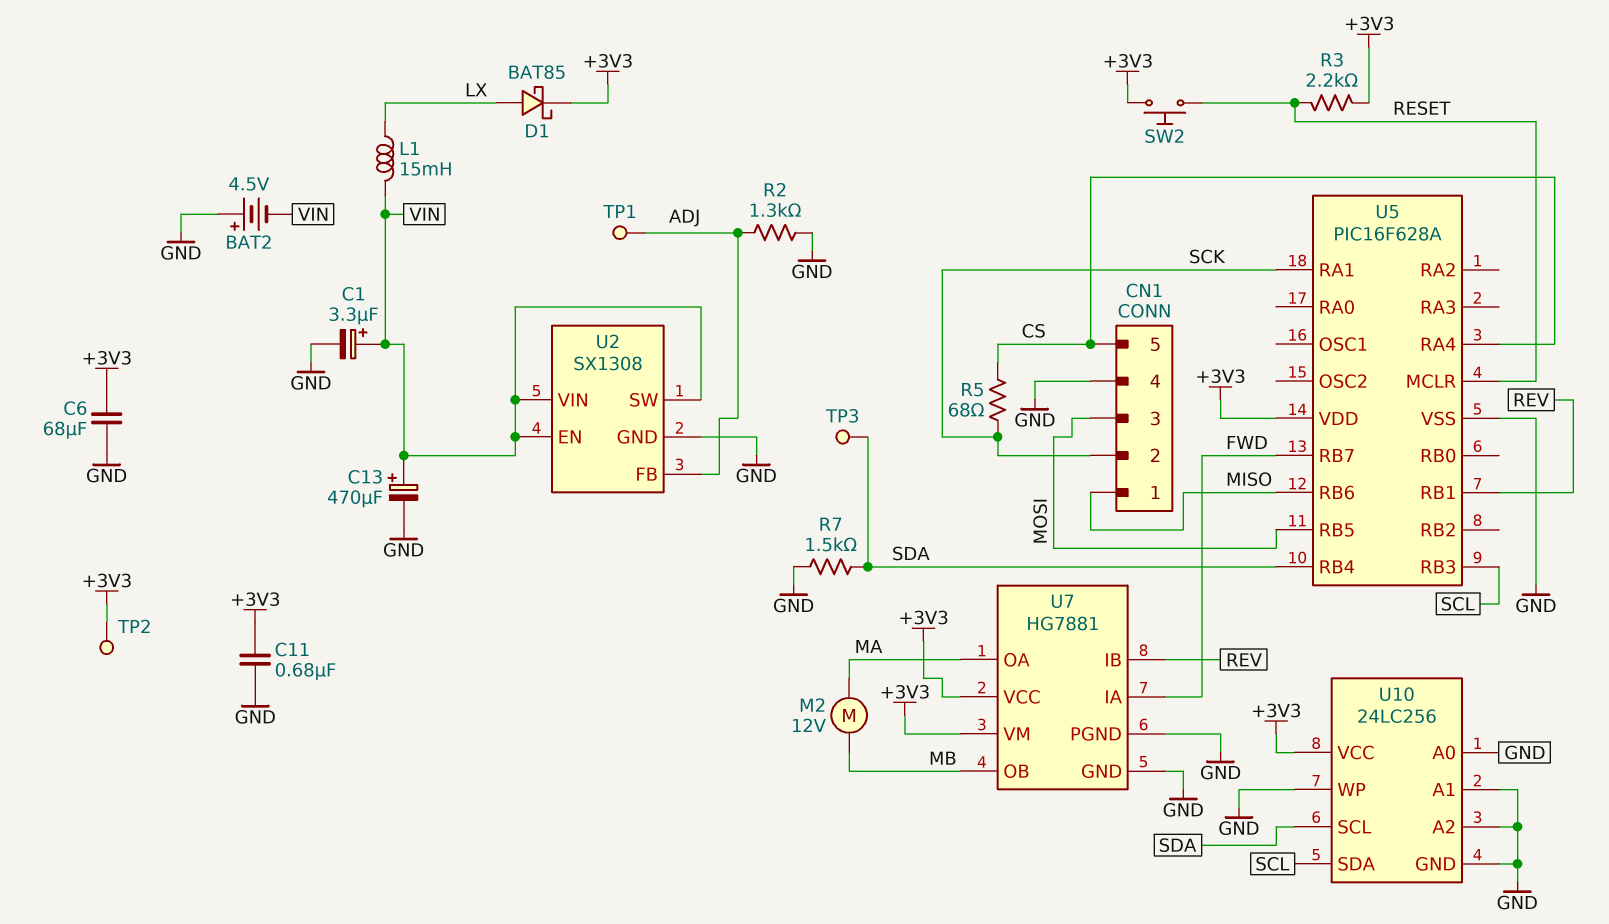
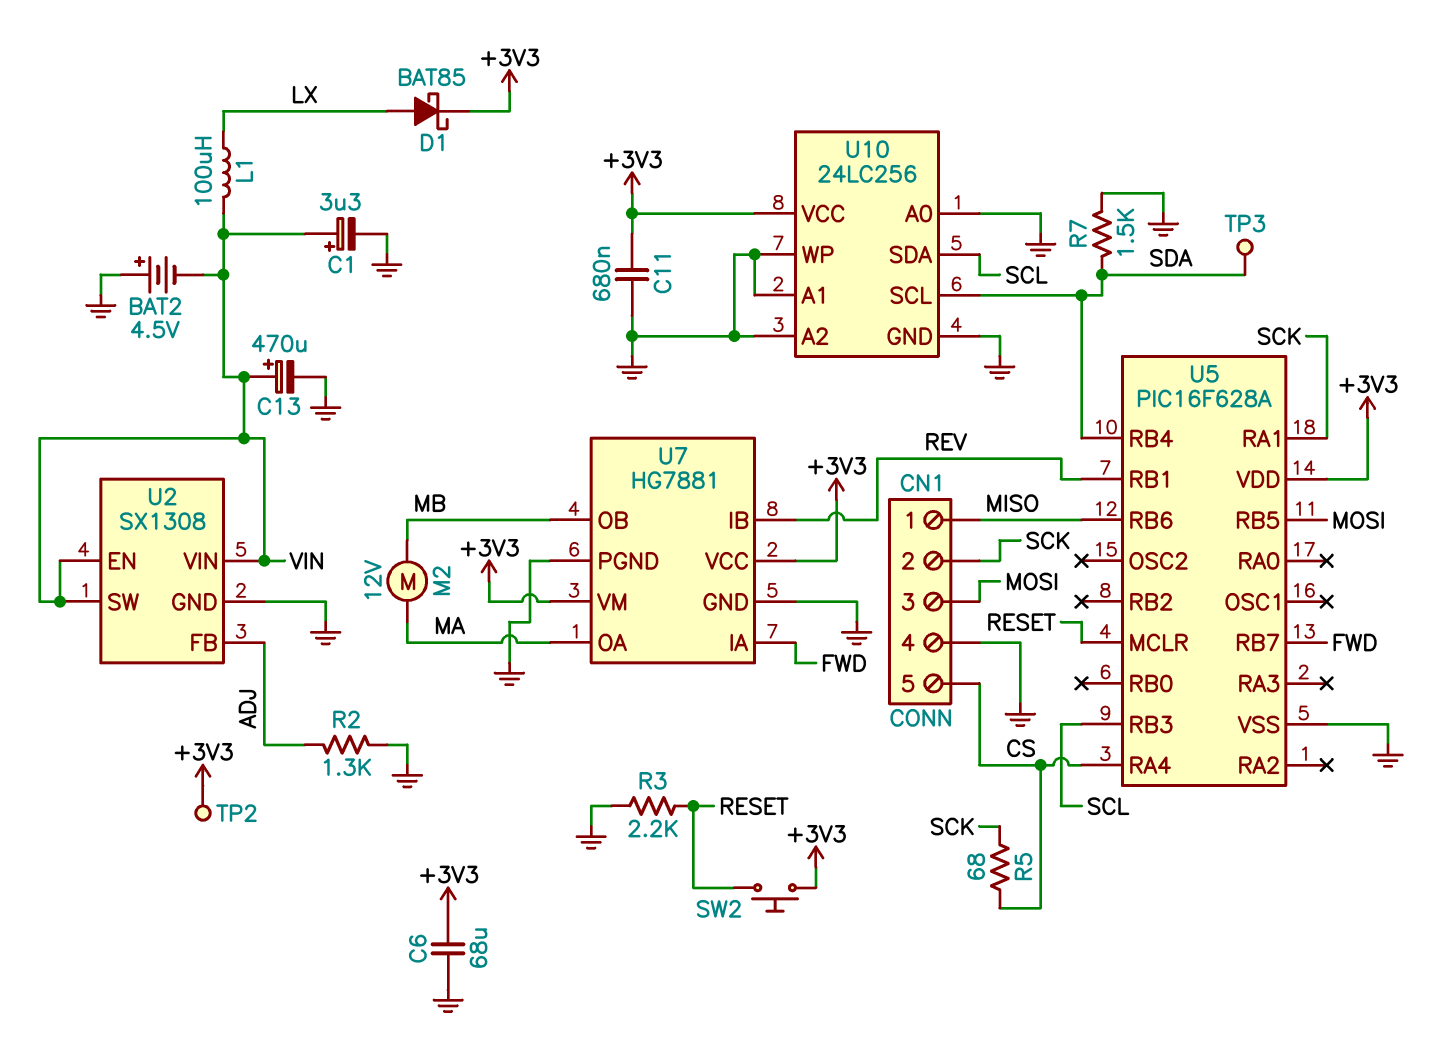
L1: 15mH (LX, VIN) -> 100uH (LX, VIN)
R3: 2.2k (+3V3, RESET) -> 2.2k (GND, RESET)
TP1: test point (ADJ) -> none

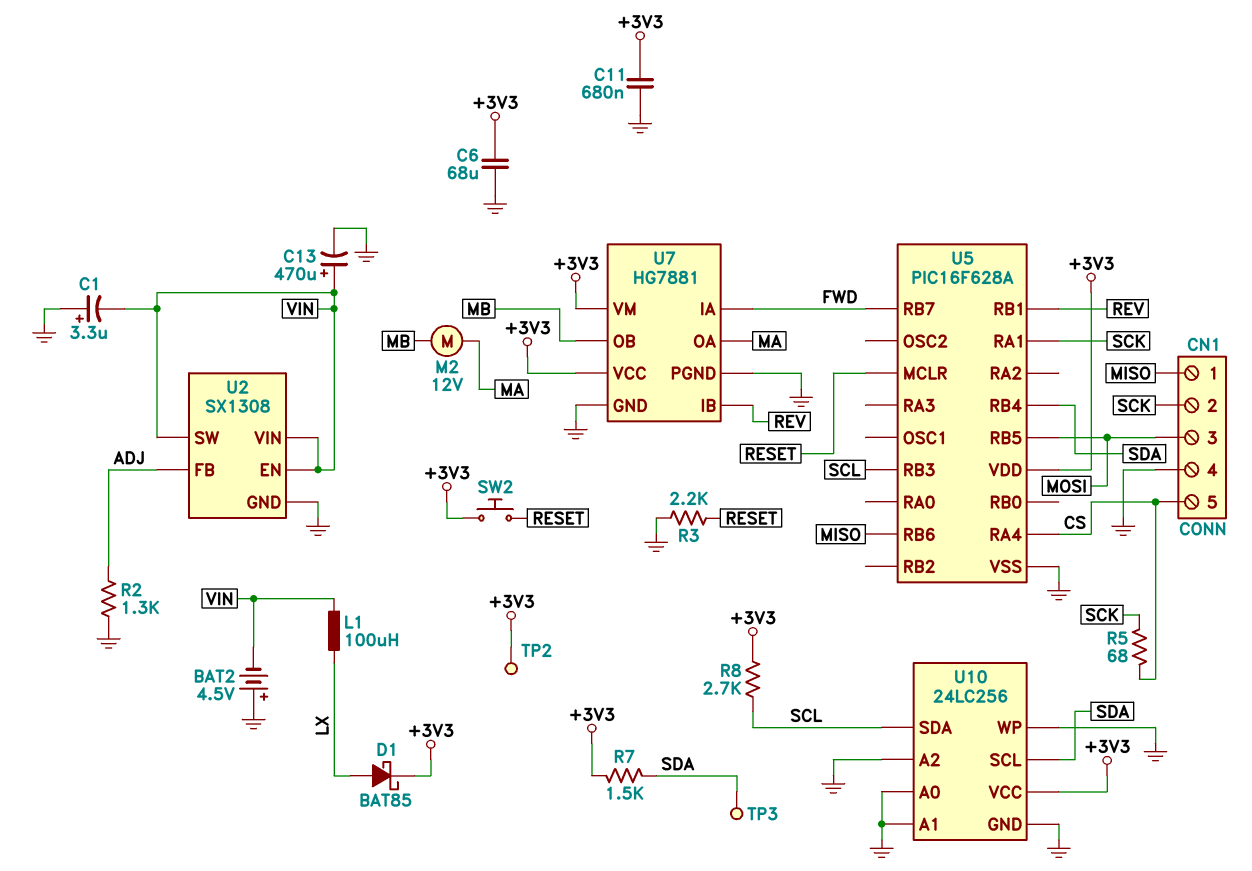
C1: 3.3uF (plus VIN, minus GND) -> 3.3uF (plus GND, minus VIN)
R7: 1.5k (GND, SDA) -> 1.5k (+3V3, SDA)
R8: none -> 2.7k (+3V3, SCL)

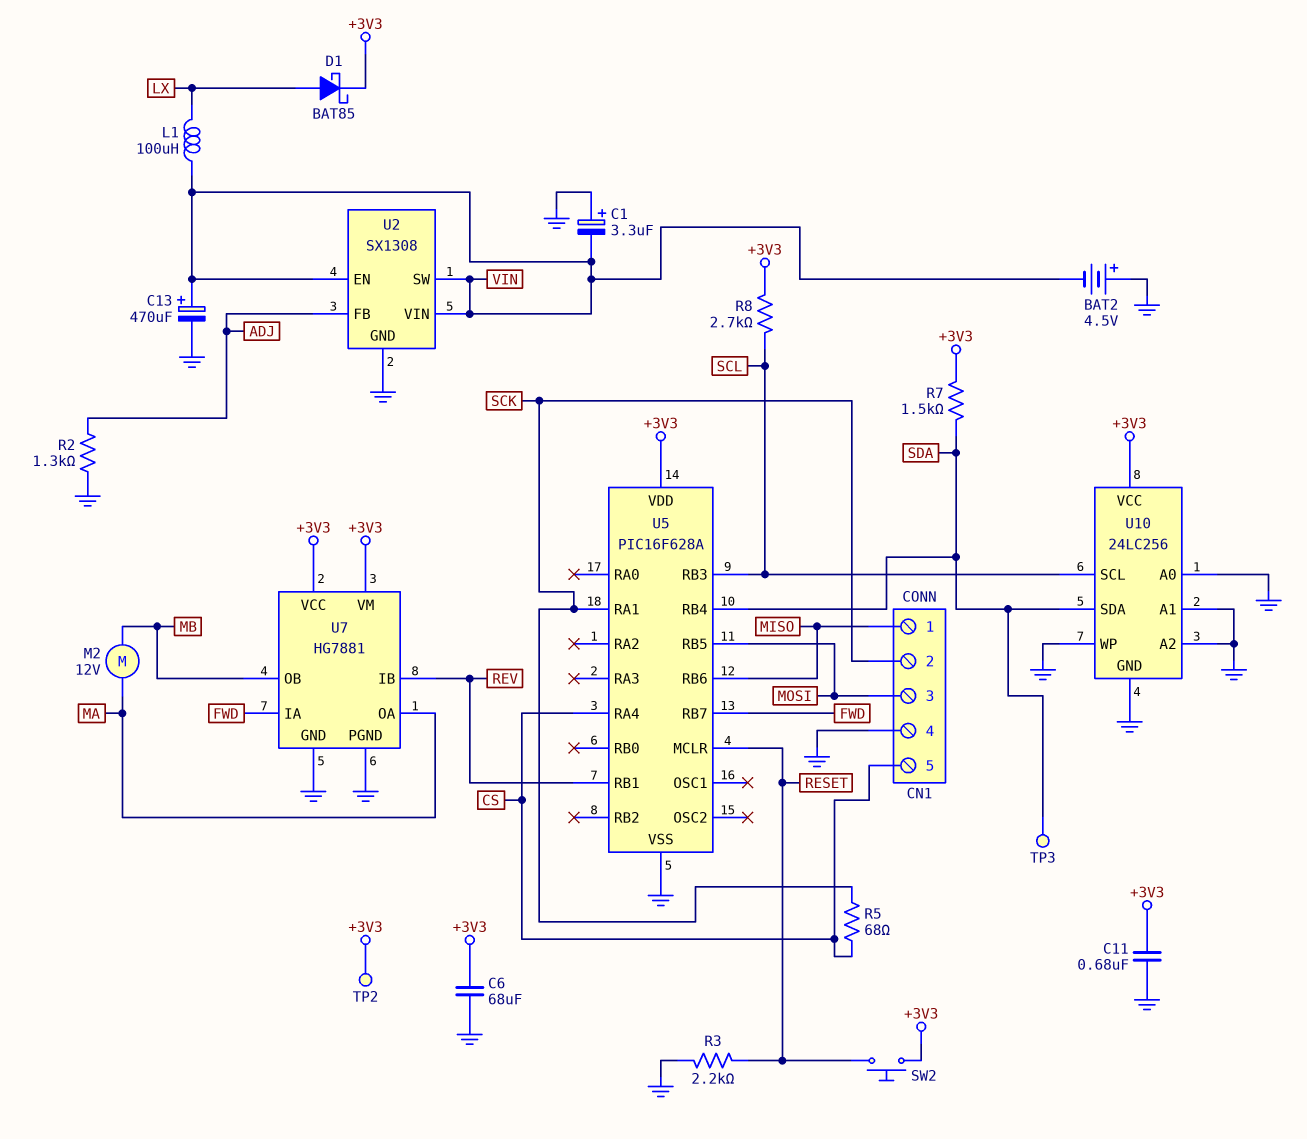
U10 pin SCL: SDA -> SCL
U10 pin SDA: SCL -> SDA

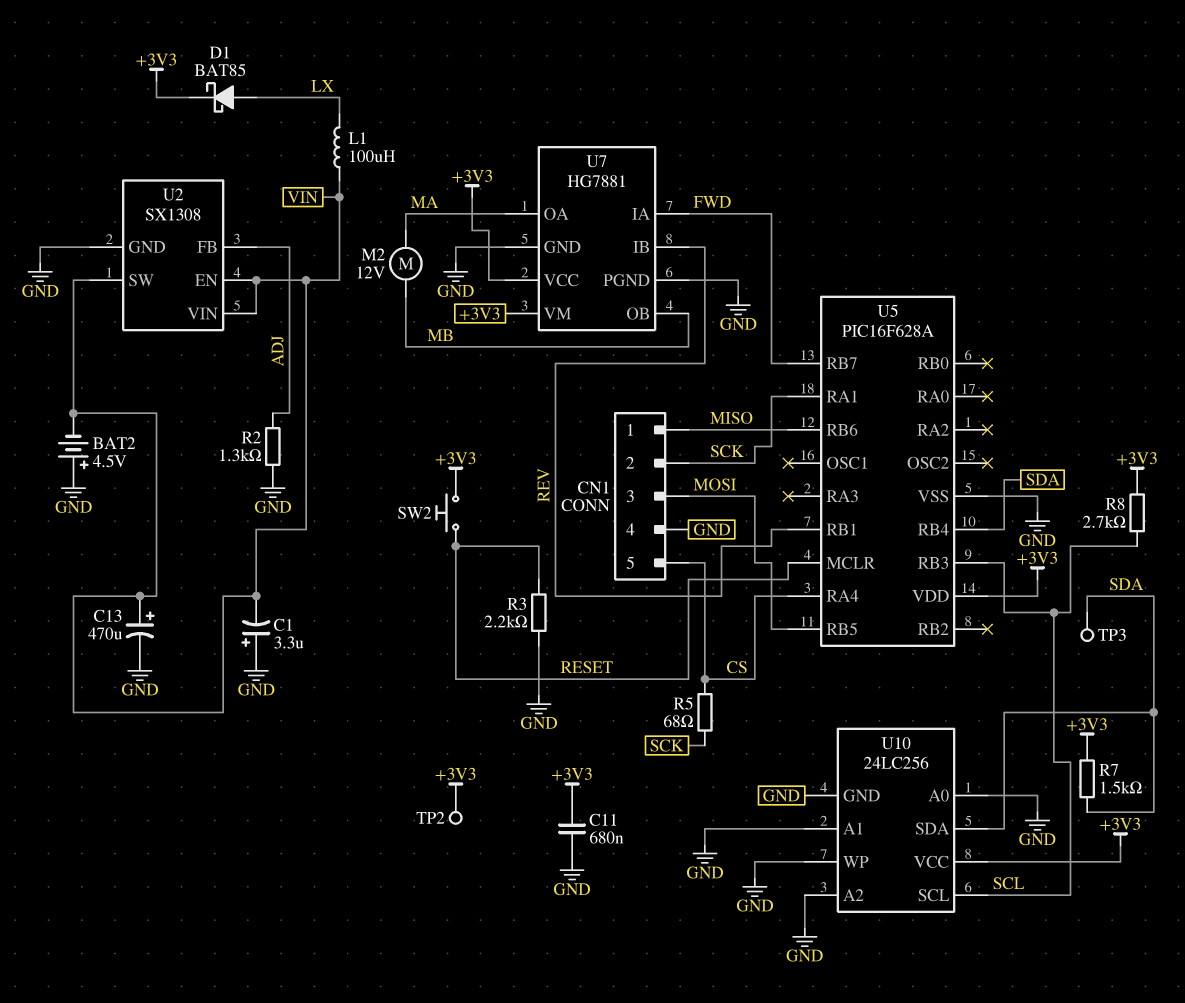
C6: 68uF (+3V3, GND) -> none

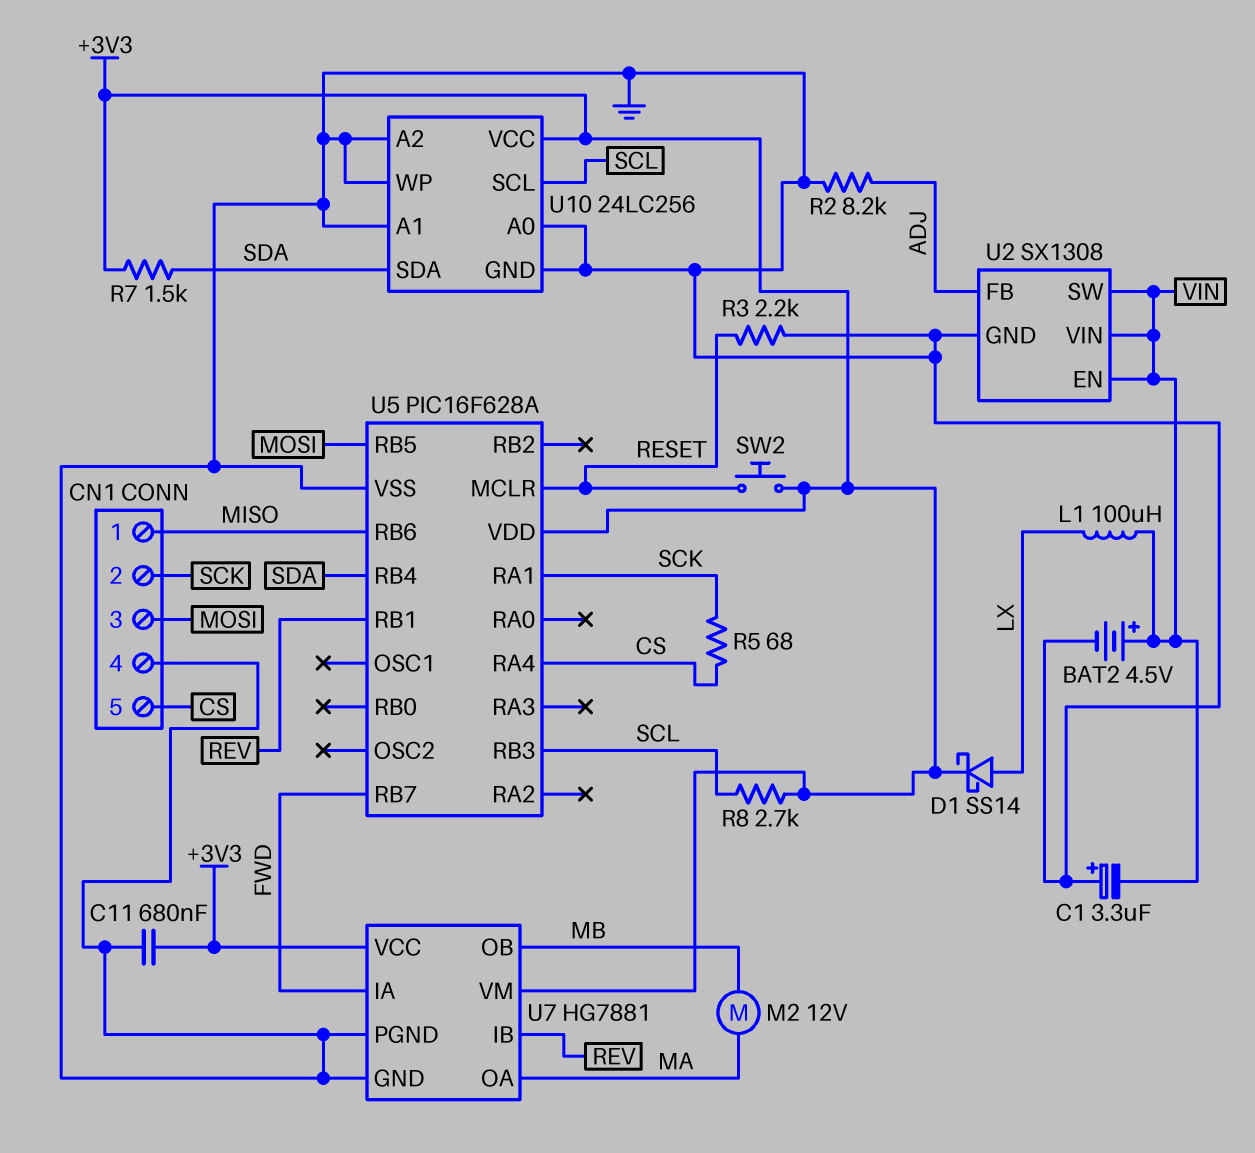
BAT2: 4.5V (plus GND, minus VIN) -> 4.5V (plus VIN, minus GND)
C13: 470uF (plus VIN, minus GND) -> none
D1: schottky BAT85 (A LX, K +3V3) -> schottky SS14 (A LX, K +3V3)
R2: 1.3k (ADJ, GND) -> 8.2k (ADJ, GND)
TP2: test point (+3V3) -> none
TP3: test point (SDA) -> none

